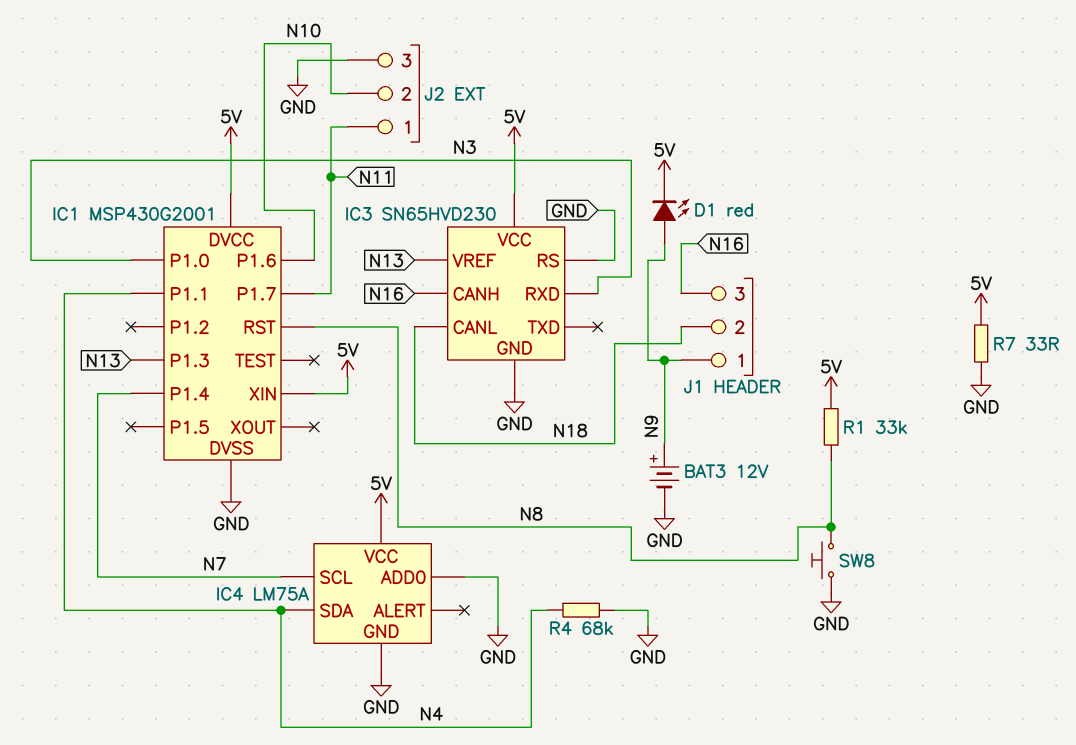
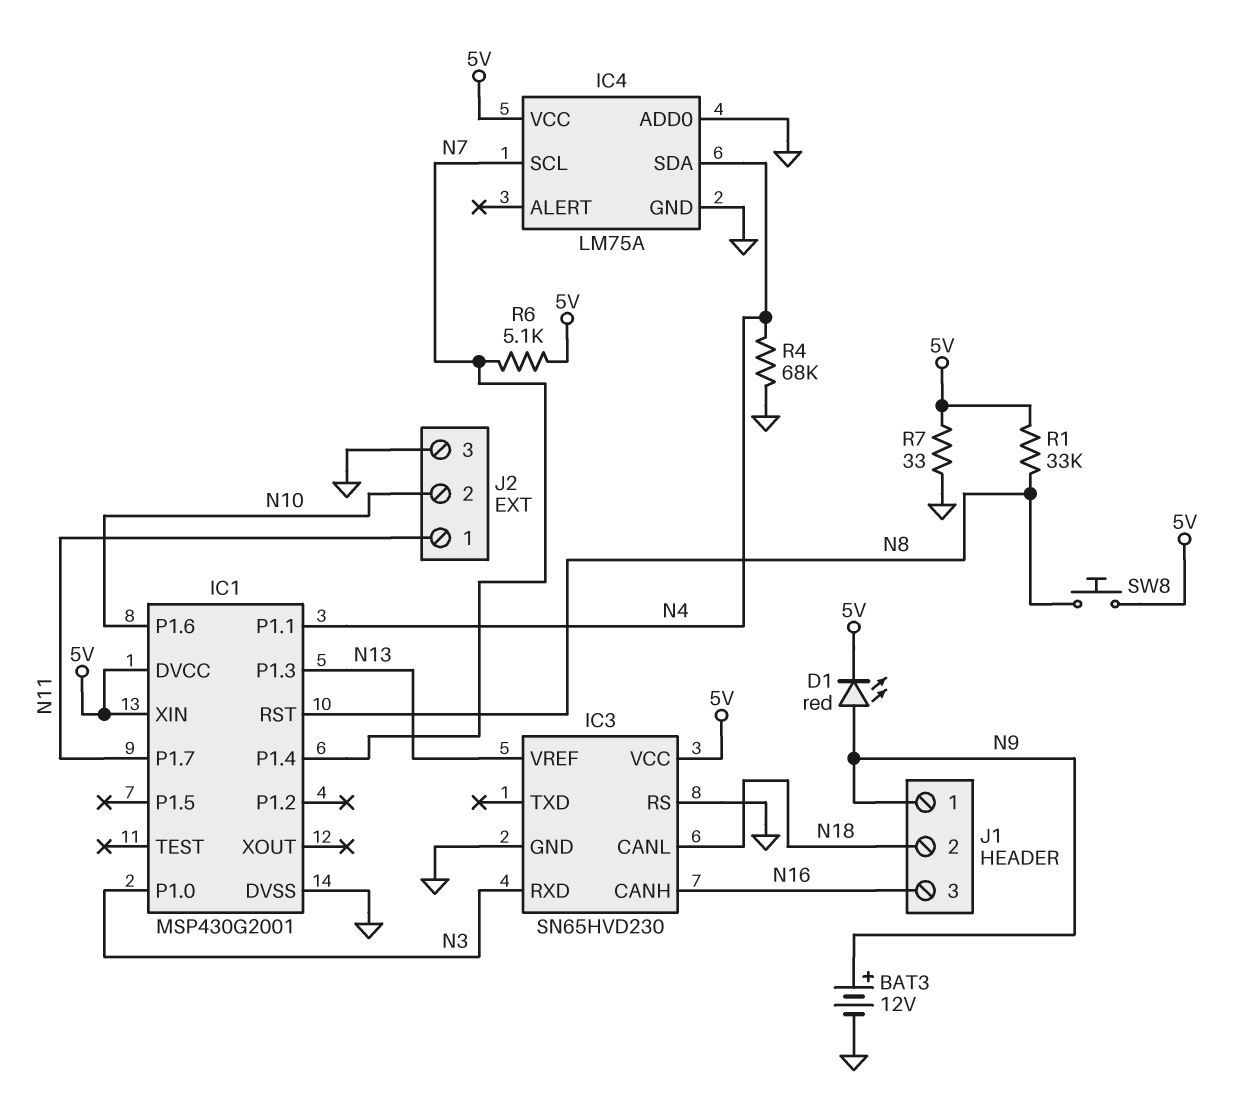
R6: none -> 5.1k (5V, N7)
SW8: button (GND, N8) -> button (5V, N8)

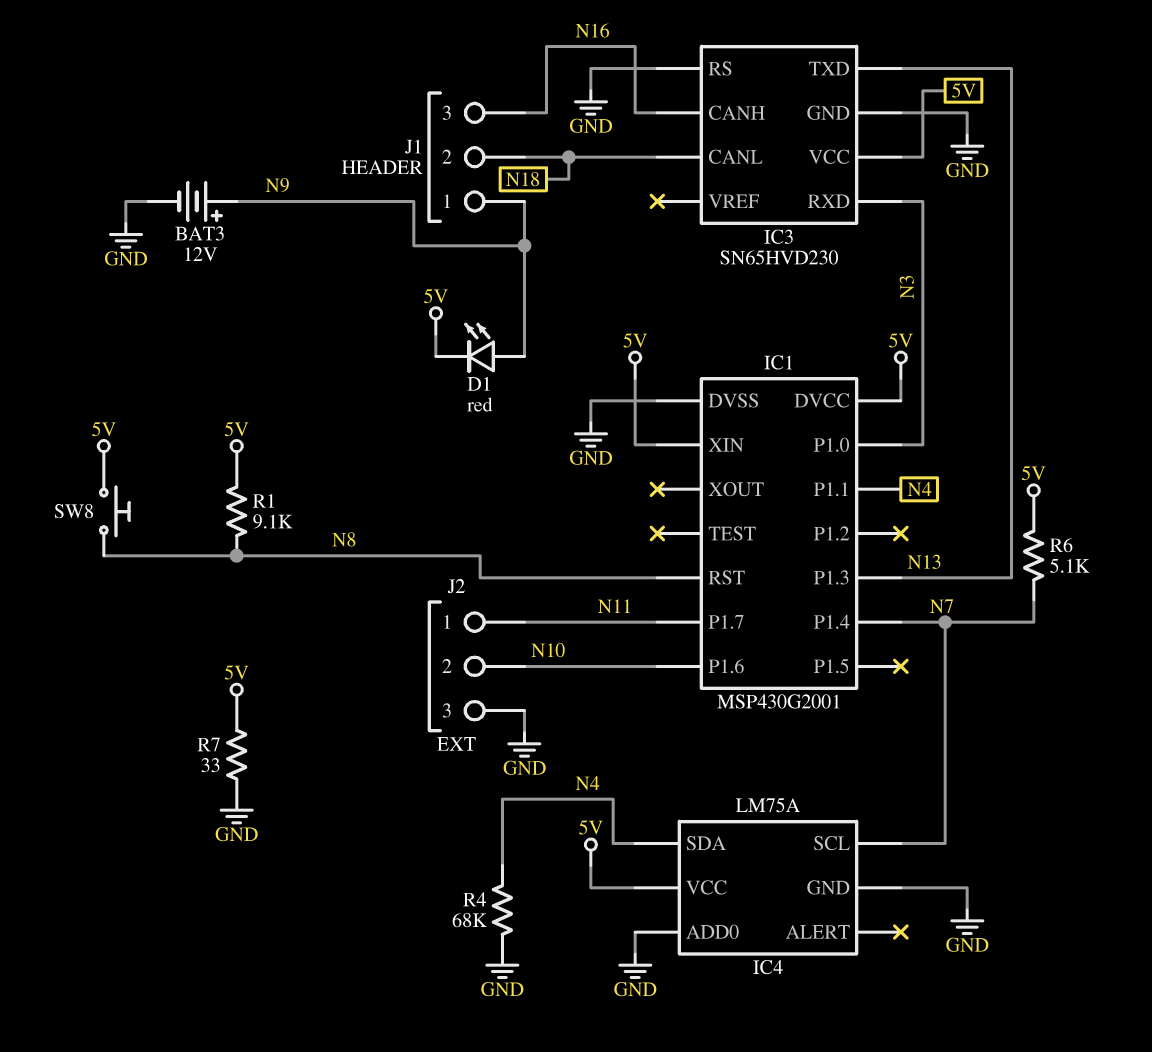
IC3 pin TXD: none -> N13
IC3 pin VREF: N13 -> none
R1: 33k (5V, N8) -> 9.1k (5V, N8)

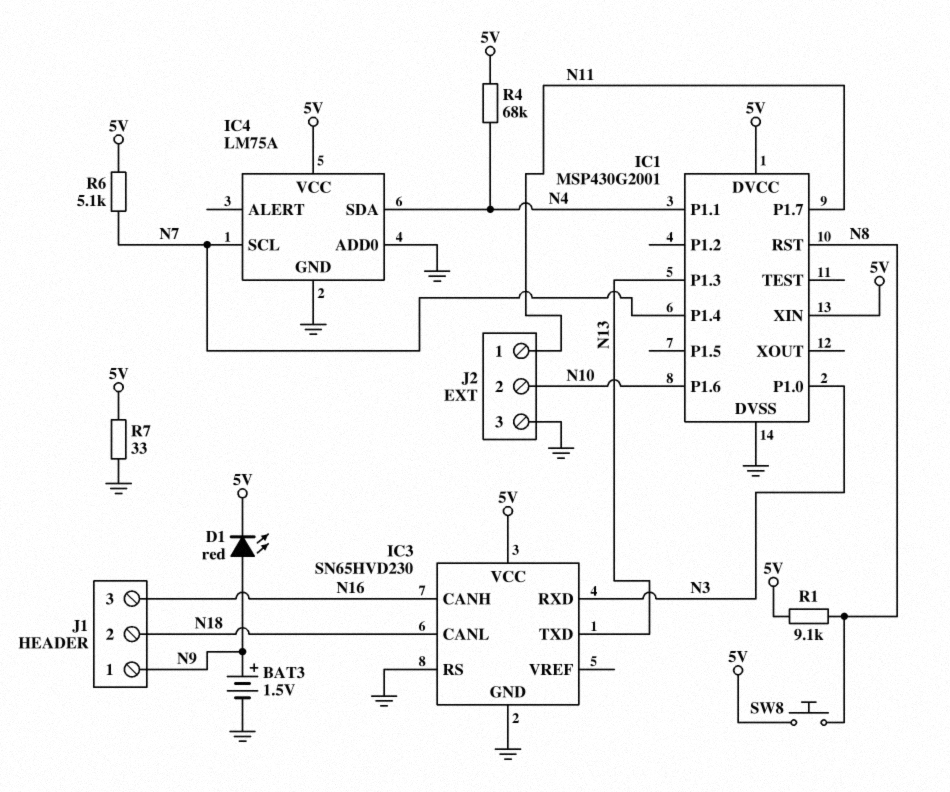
BAT3: 12V (plus N9, minus GND) -> 1.5V (plus N9, minus GND)
R4: 68k (GND, N4) -> 68k (5V, N4)

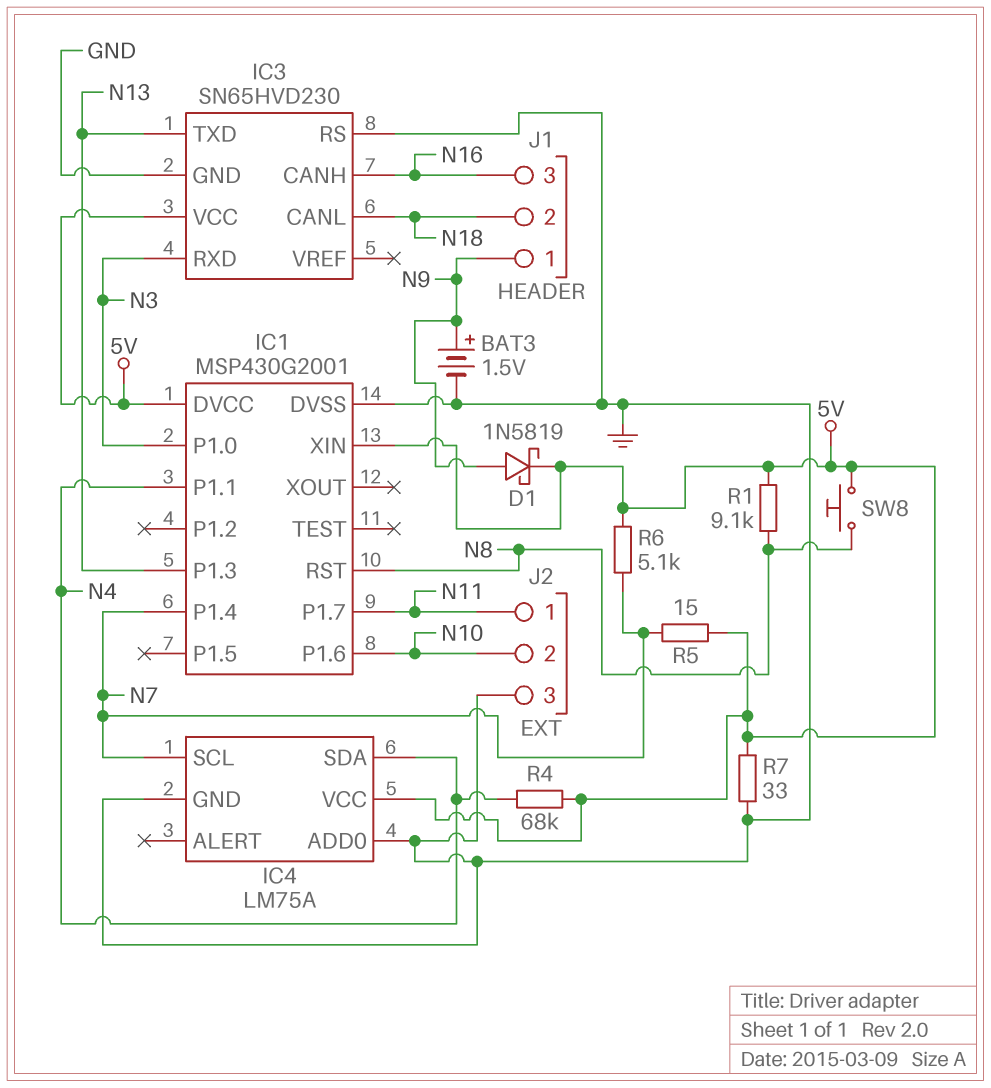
D1: LED red (A N9, K 5V) -> schottky 1N5819 (A N9, K 5V)
R5: none -> 15 (5V, N7)

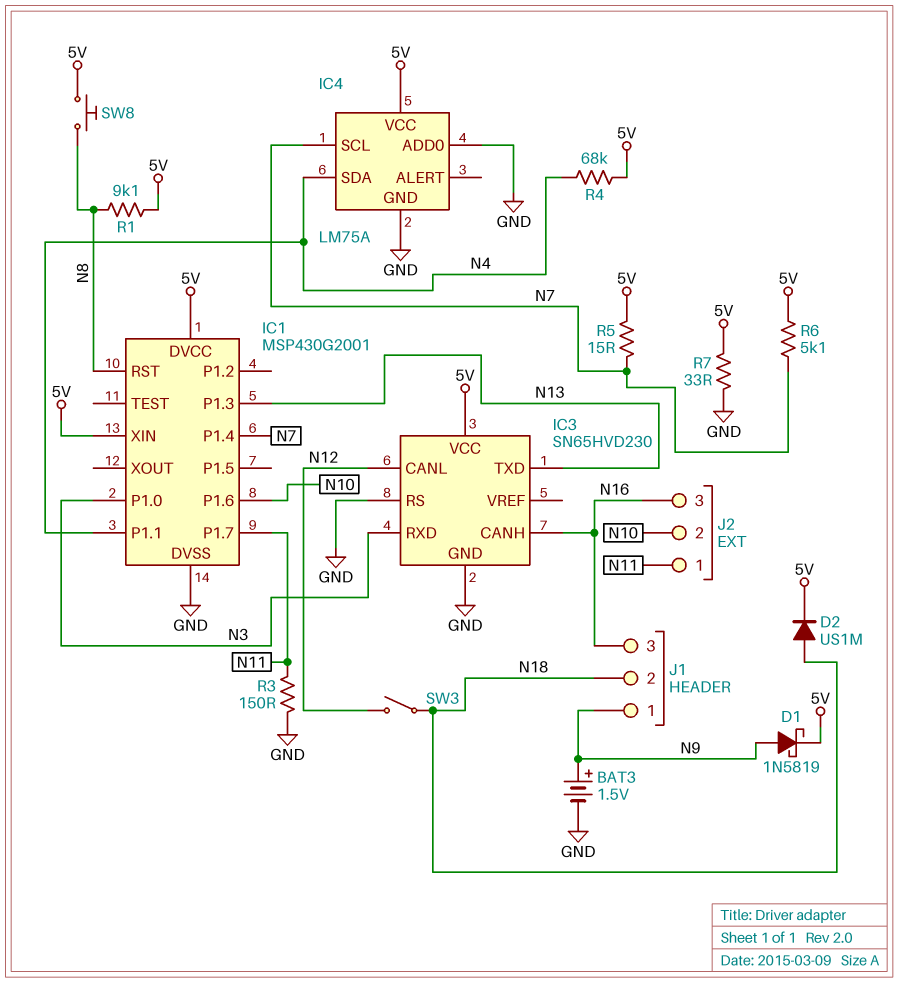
D2: none -> diode US1M (A N18, K 5V)
IC3 pin CANL: N18 -> N12
J2 pin 3: GND -> N16
R3: none -> 150 (GND, N11)
SW3: none -> switch (N12, N18)

